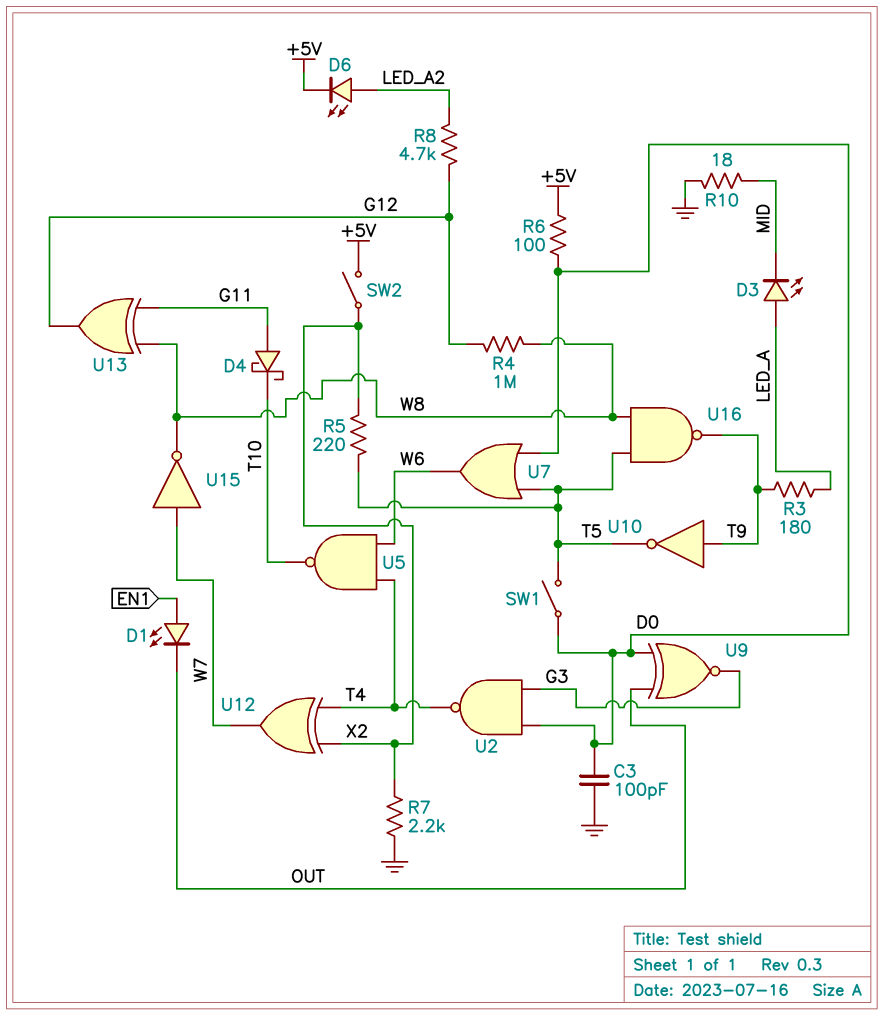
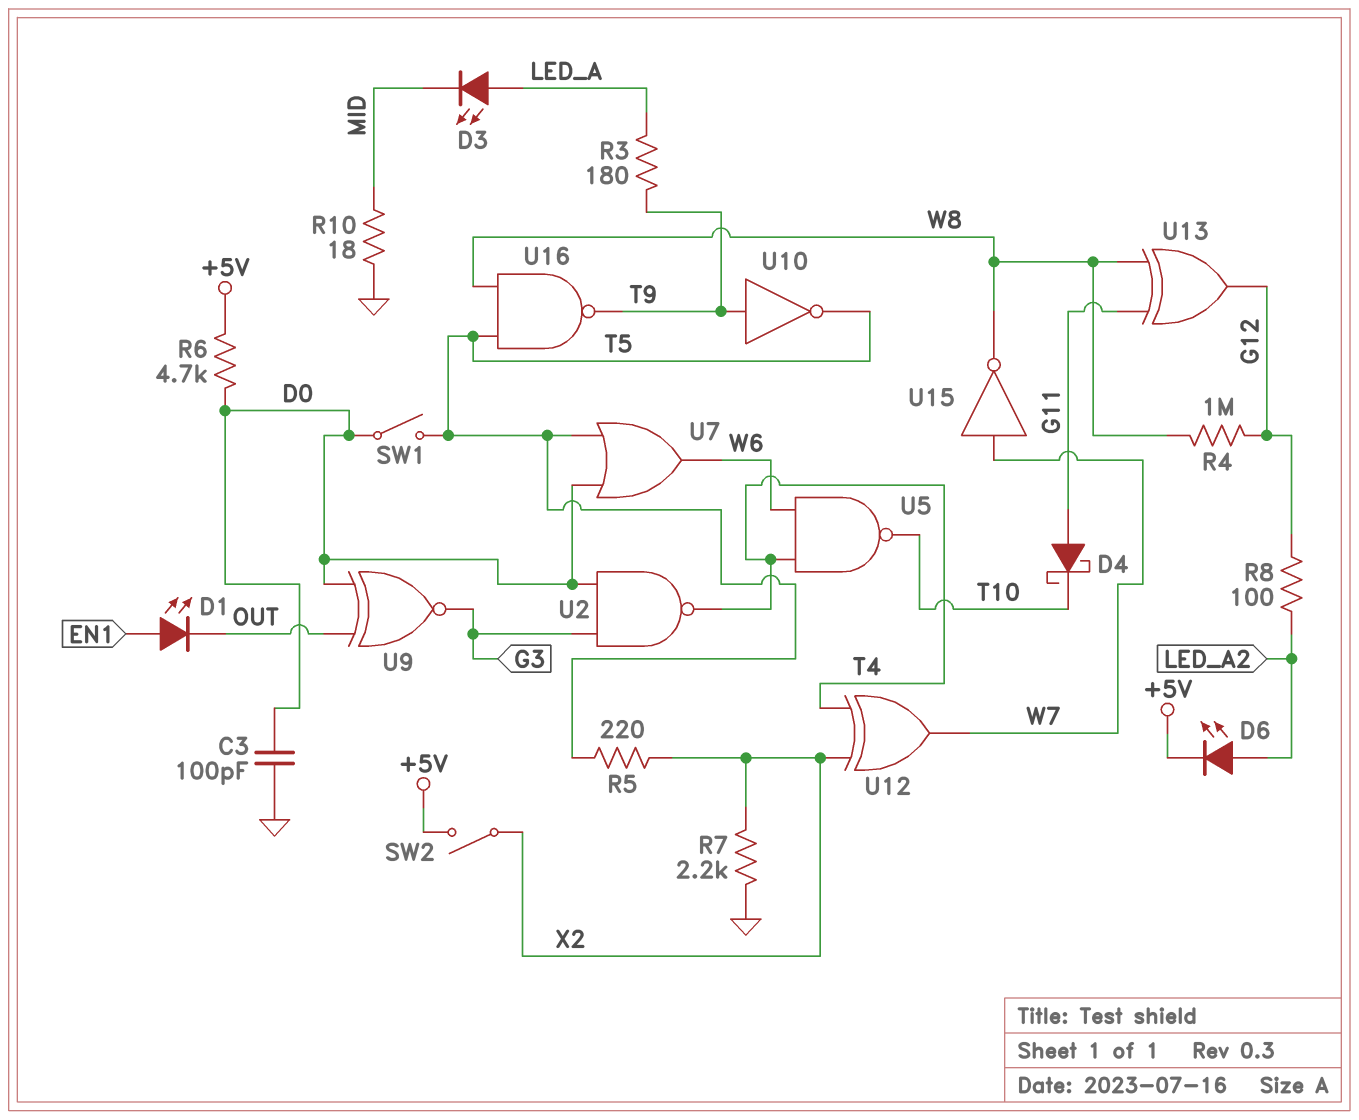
R6: 100 (+5V, D0) -> 4.7k (+5V, D0)
R8: 4.7k (G12, LED_A2) -> 100 (G12, LED_A2)

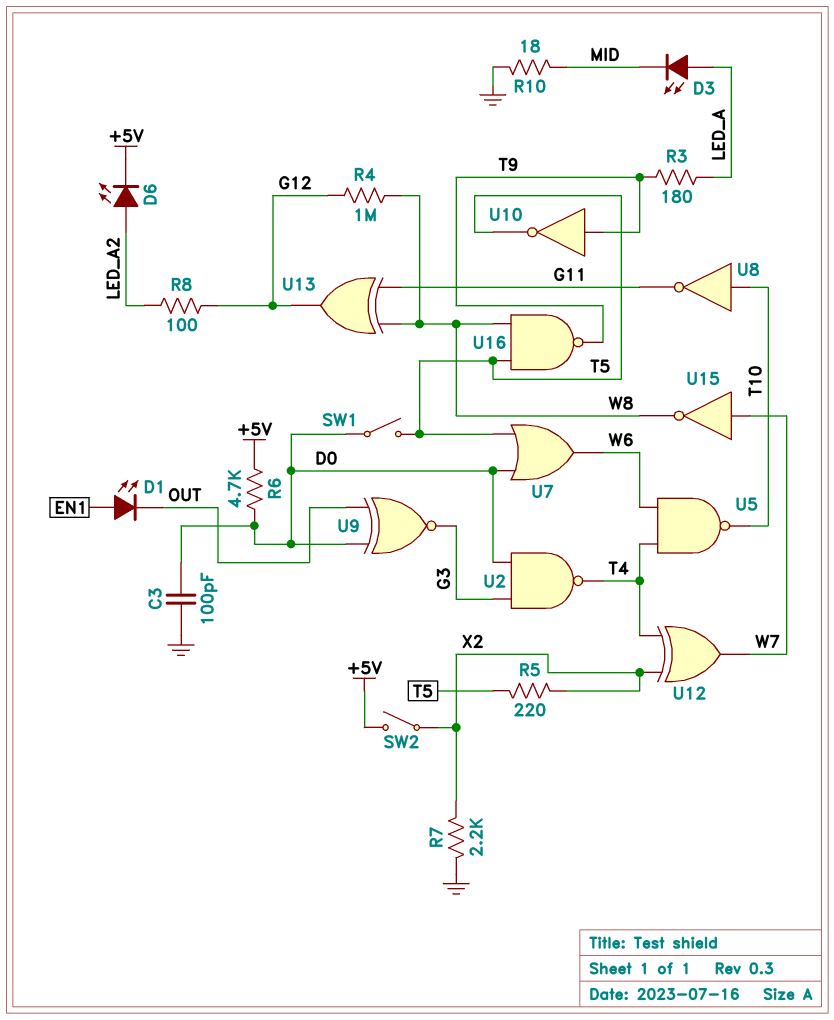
D4: schottky (A G11, K T10) -> none
U8: none -> NOT (in T10, out G11)

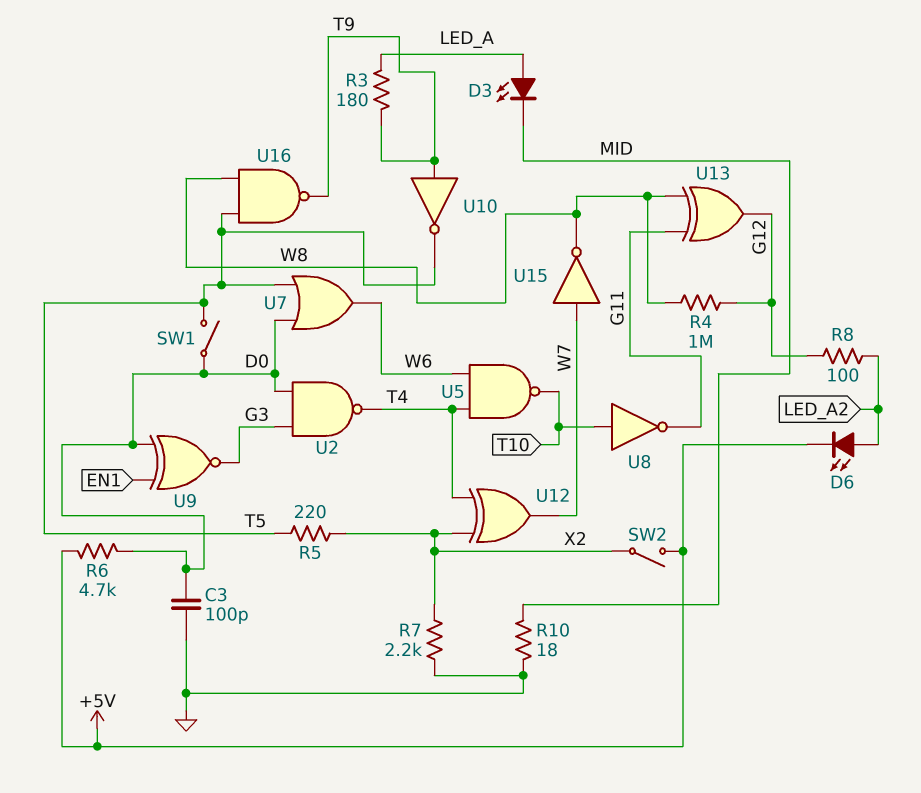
D1: LED (A EN1, K OUT) -> none
U9: XNOR (in D0, in OUT, out G3) -> XNOR (in D0, in EN1, out G3)

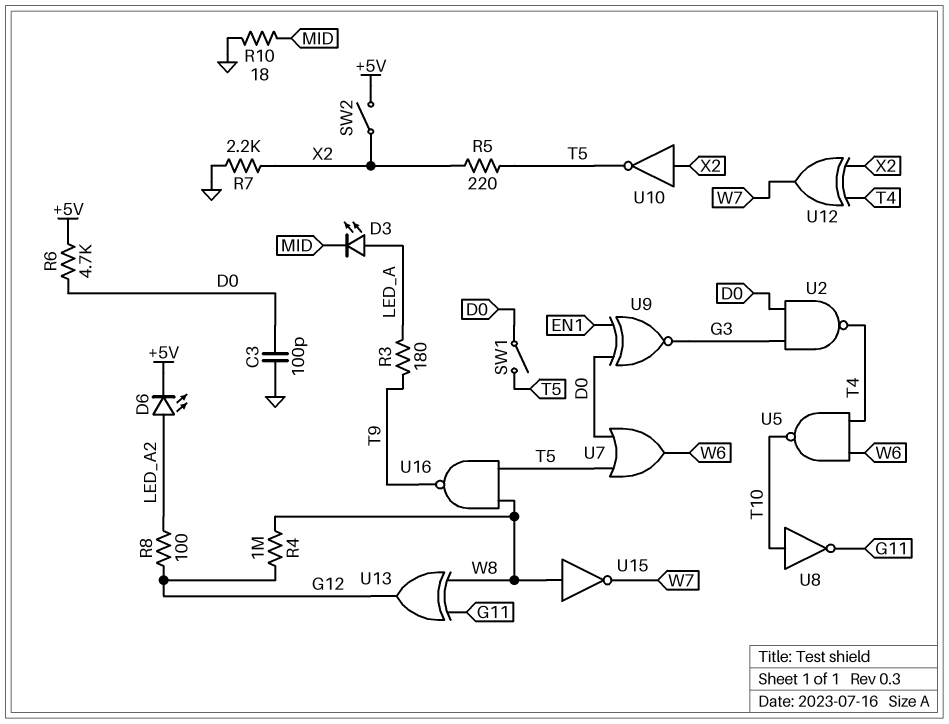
U10: NOT (in T9, out T5) -> NOT (in X2, out T5)
U15: NOT (in W7, out W8) -> NOT (in W8, out W7)

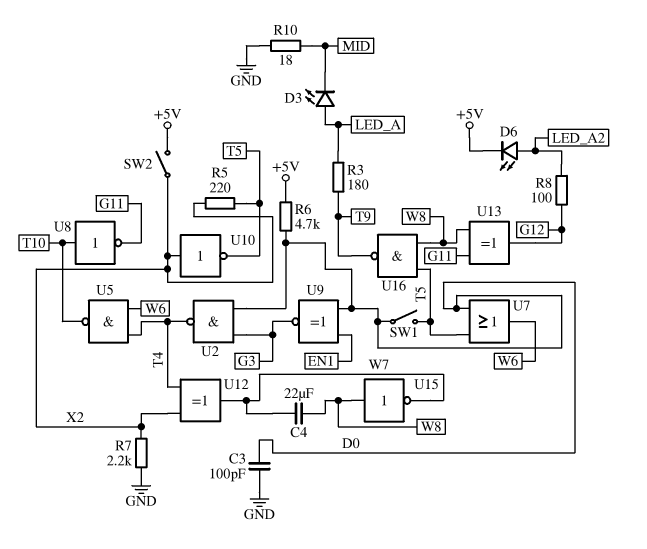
C4: none -> 22uF (W7, W8)
R4: 1M (G12, W8) -> none

